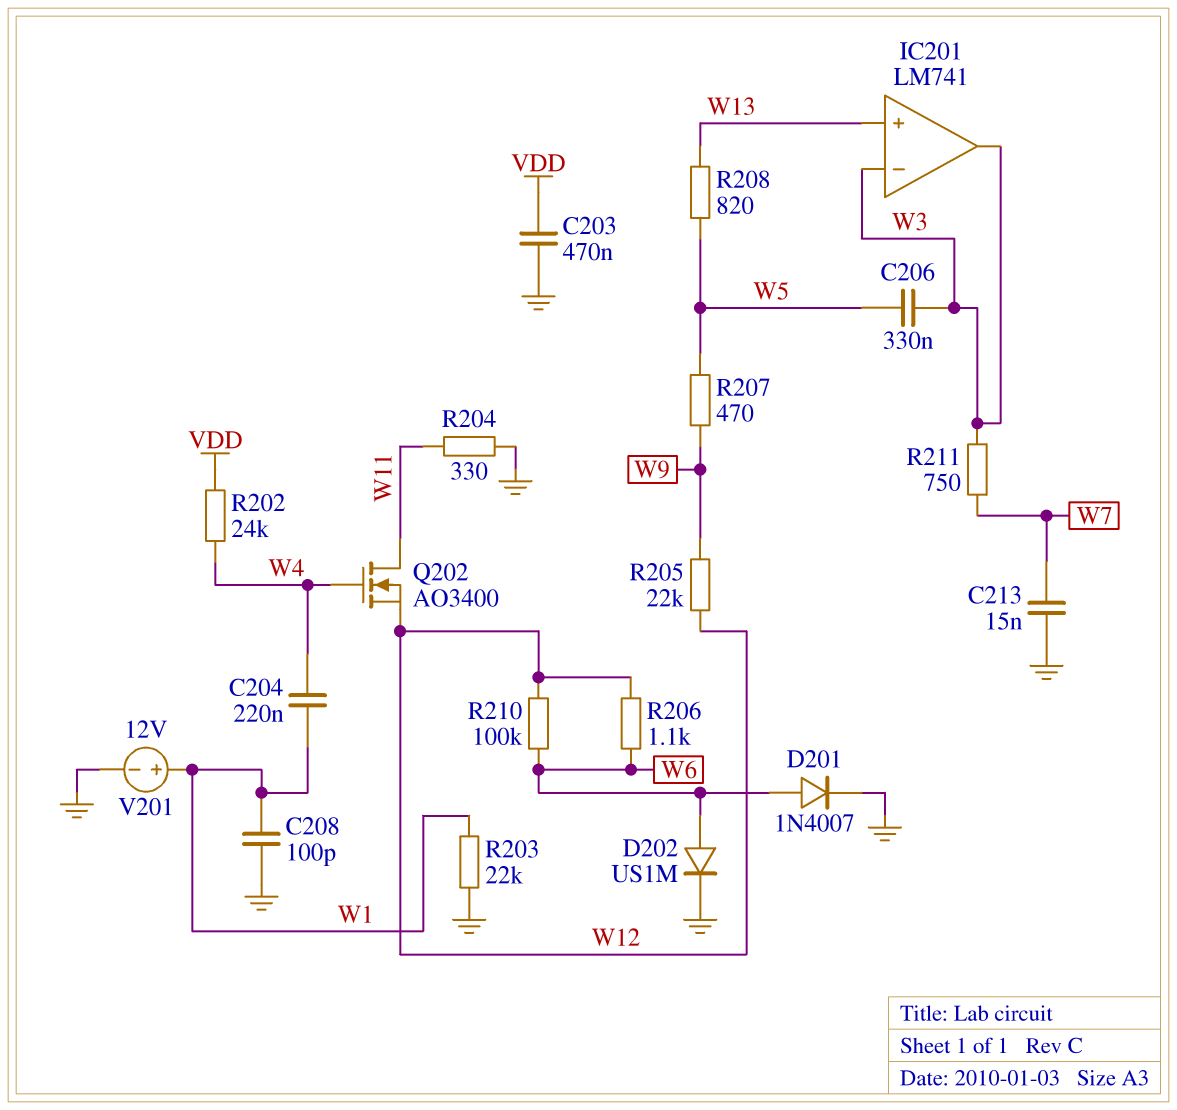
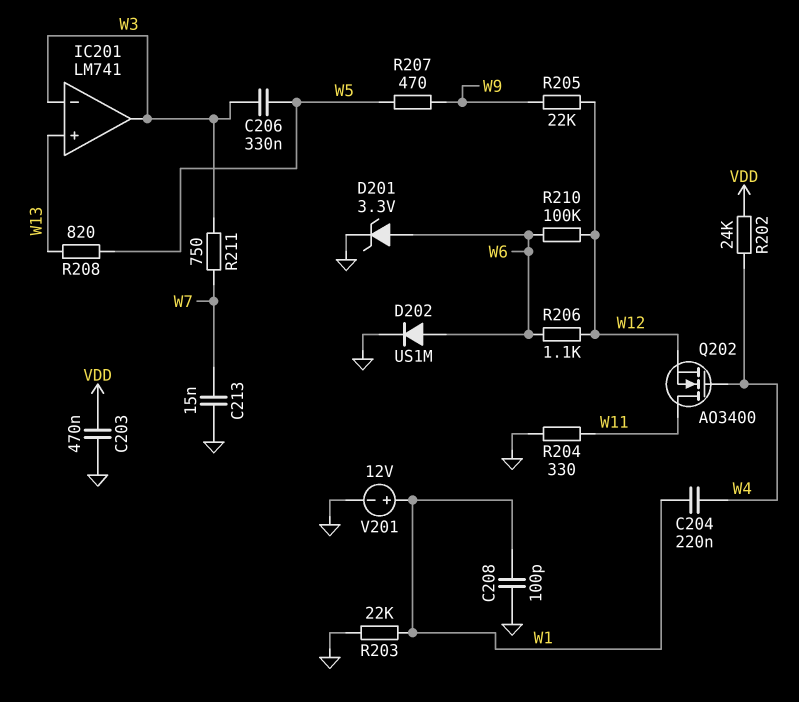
D201: diode 1N4007 (A W6, K GND) -> zener 3.3V (A W6, K GND)

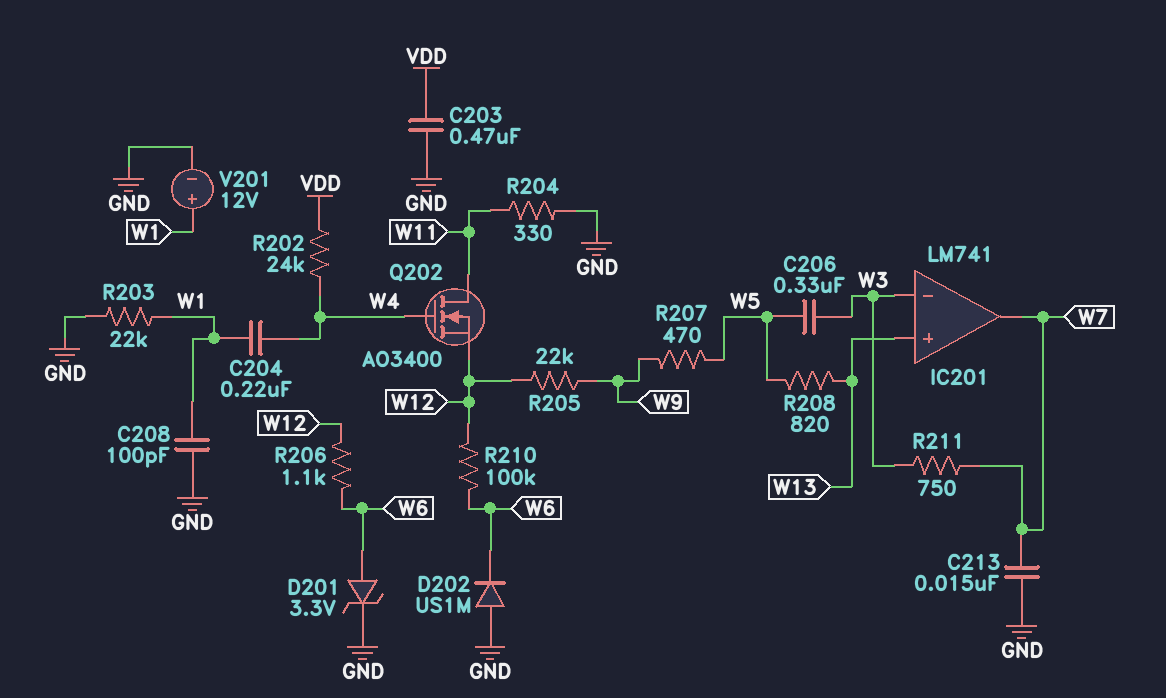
D202: diode US1M (A W6, K GND) -> diode US1M (A GND, K W6)
IC201 pin out: W3 -> W7

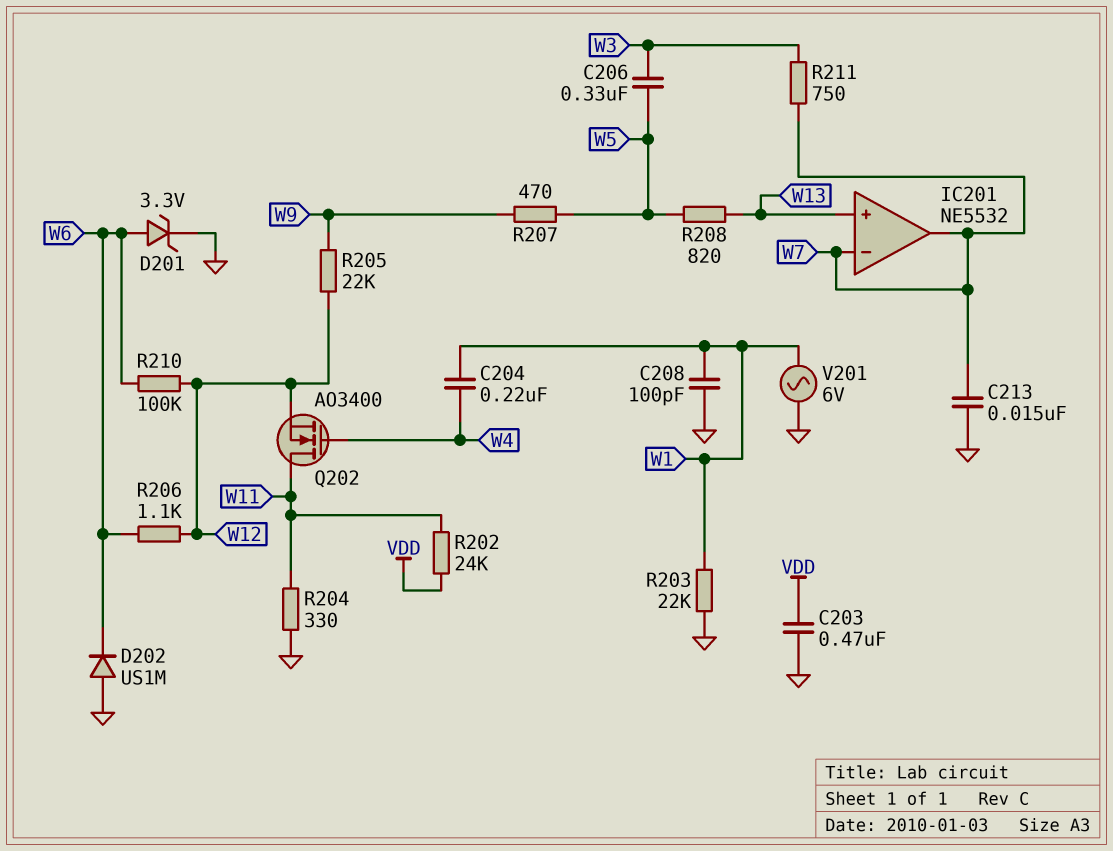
IC201: LM741 -> NE5532
IC201 pin in-: W3 -> W7
R202: 24k (VDD, W4) -> 24k (VDD, W11)
V201: 12V (plus W1, minus GND) -> AC 6V (GND, W1)

